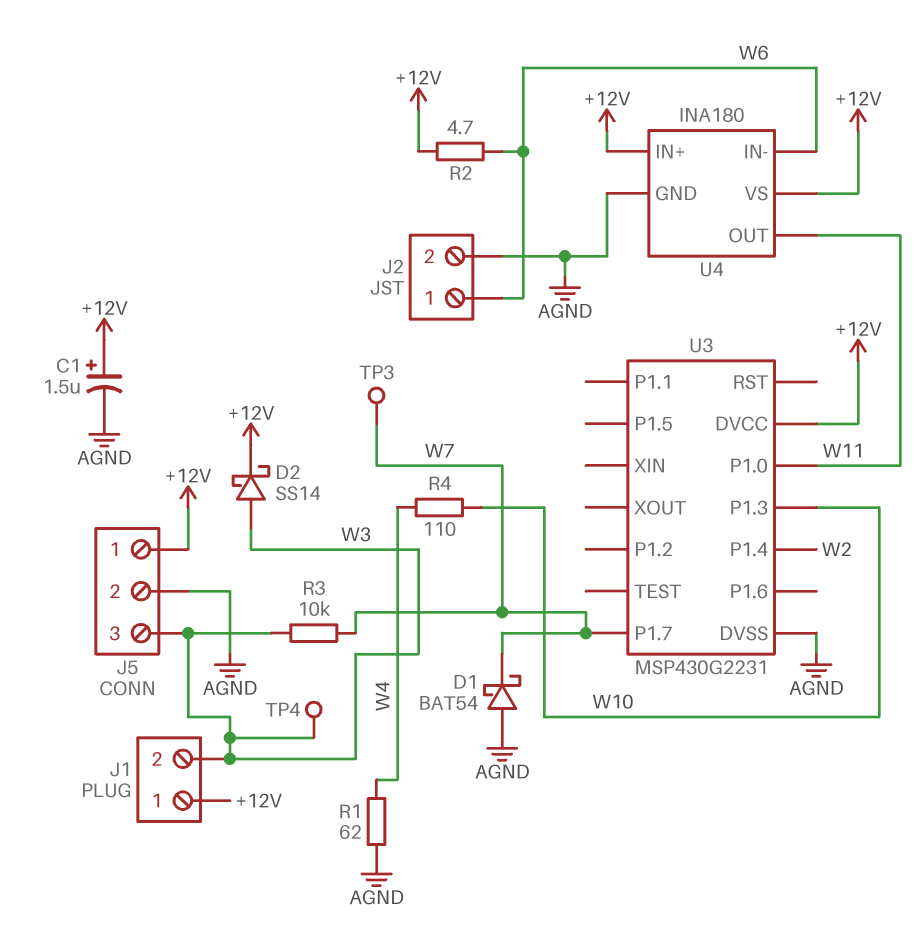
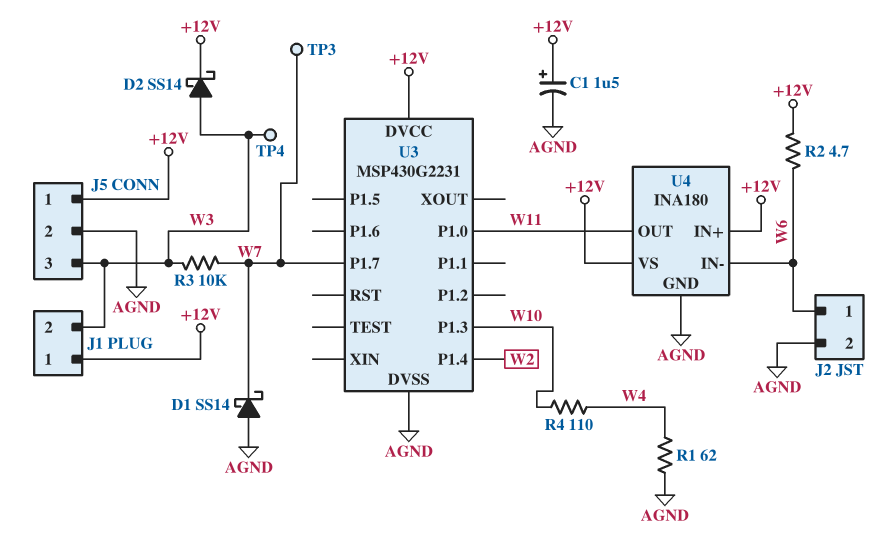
D1: schottky BAT54 (A AGND, K W7) -> schottky SS14 (A AGND, K W7)

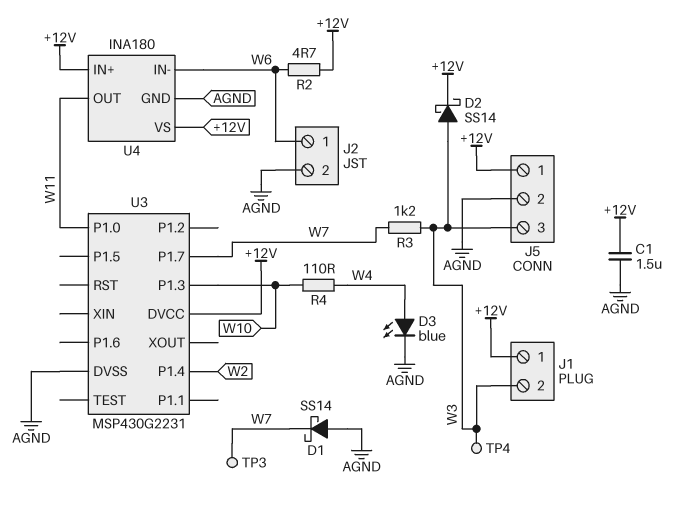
C1: 1.5uF (plus +12V, minus AGND) -> 1.5uF (+12V, AGND)
D3: none -> LED blue (A W4, K AGND)
R1: 62 (AGND, W4) -> none
R3: 10k (W3, W7) -> 1.2k (W3, W7)

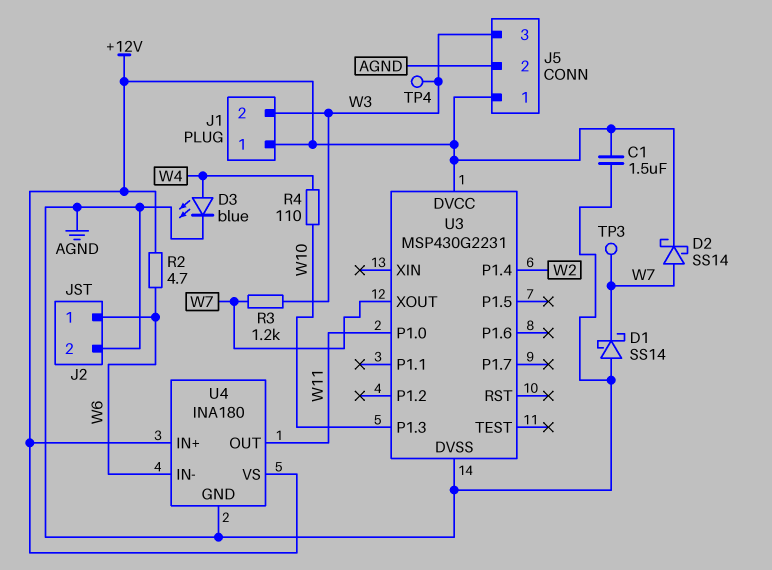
D2: schottky SS14 (A W3, K +12V) -> schottky SS14 (A W7, K +12V)
U3 pin P1.7: W7 -> none
U3 pin XOUT: none -> W7

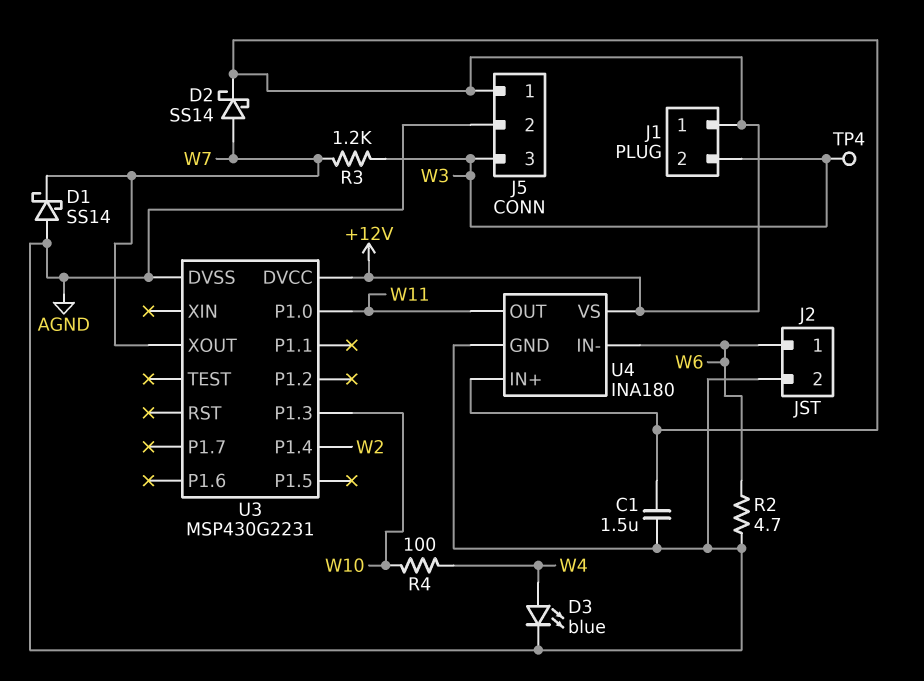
R2: 4.7 (+12V, W6) -> 4.7 (AGND, W6)
R4: 110 (W4, W10) -> 100 (W4, W10)
TP3: test point (W7) -> none

